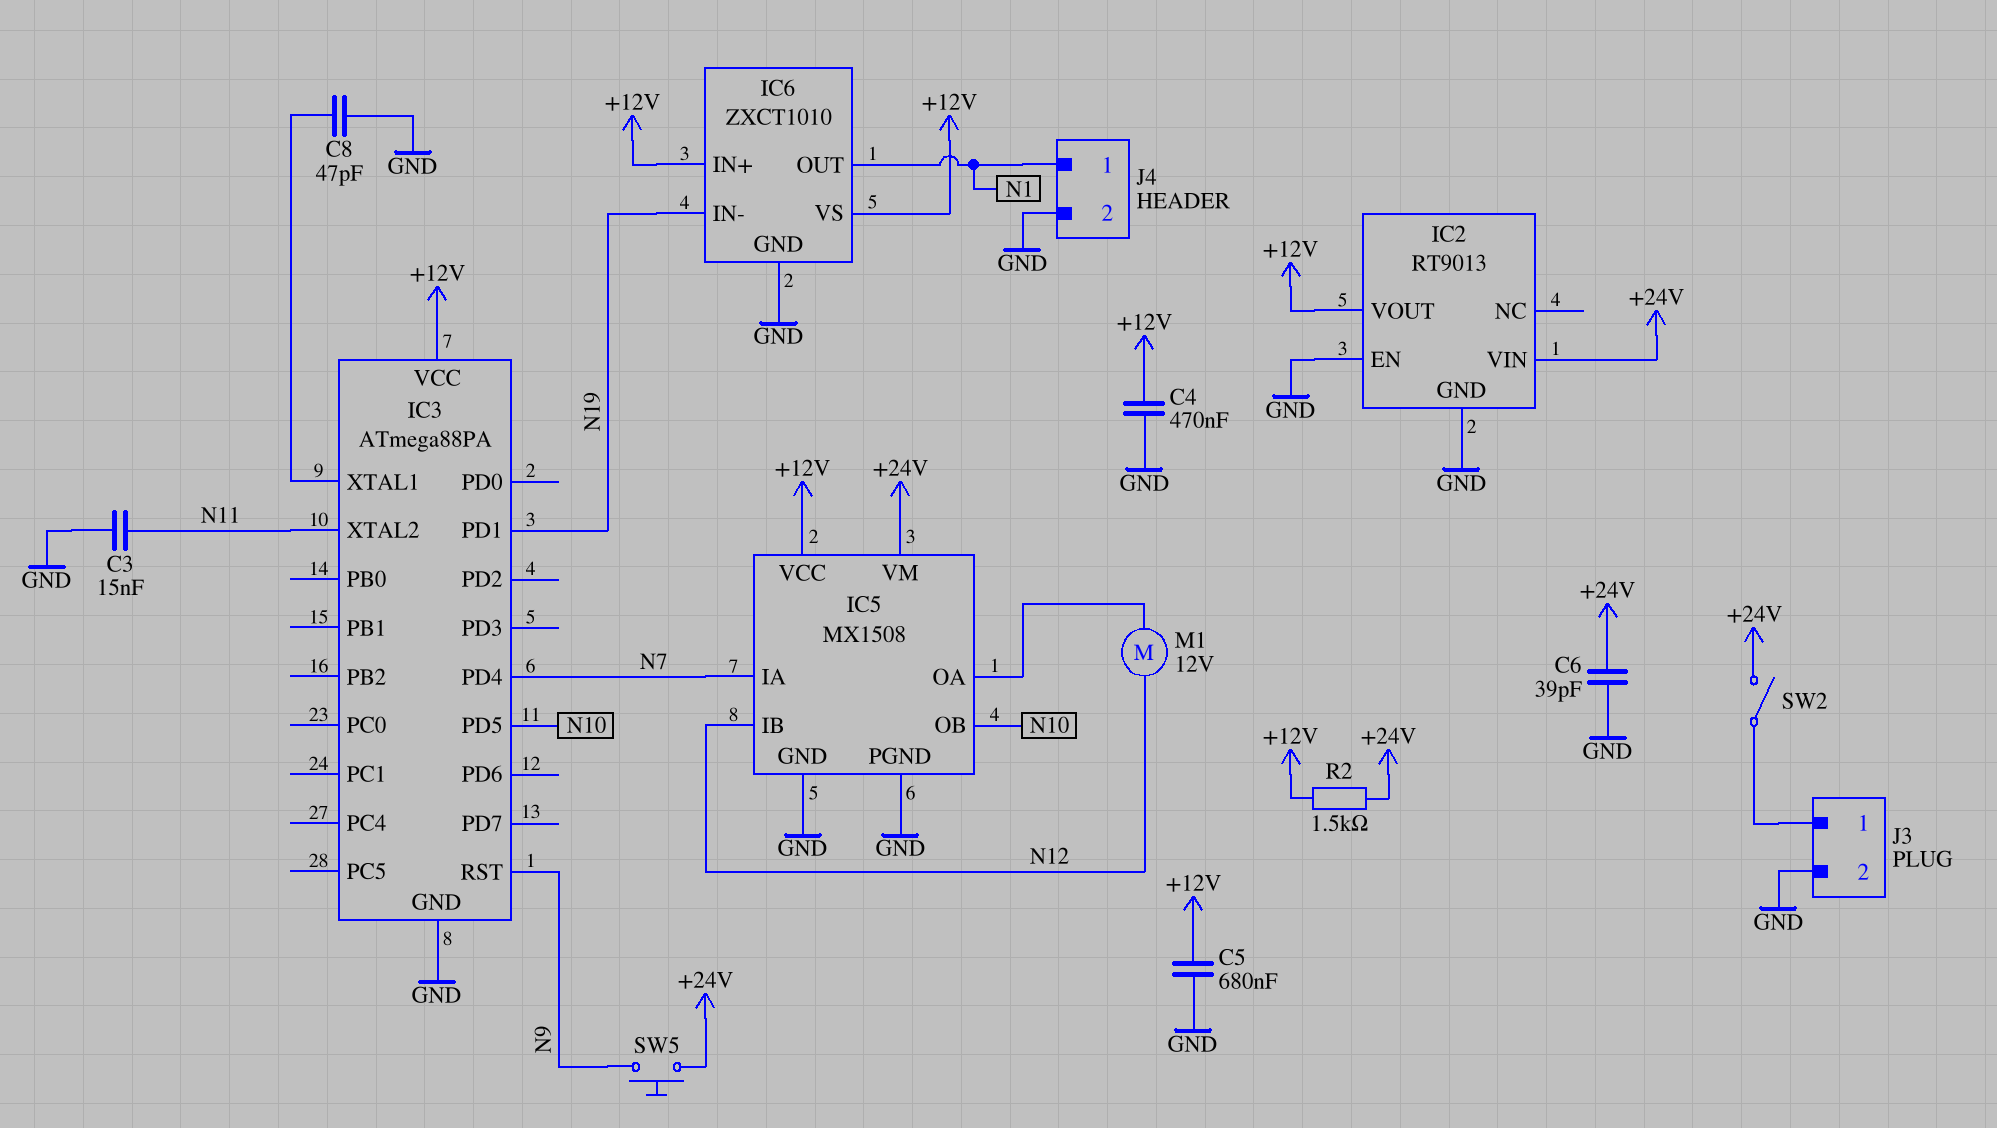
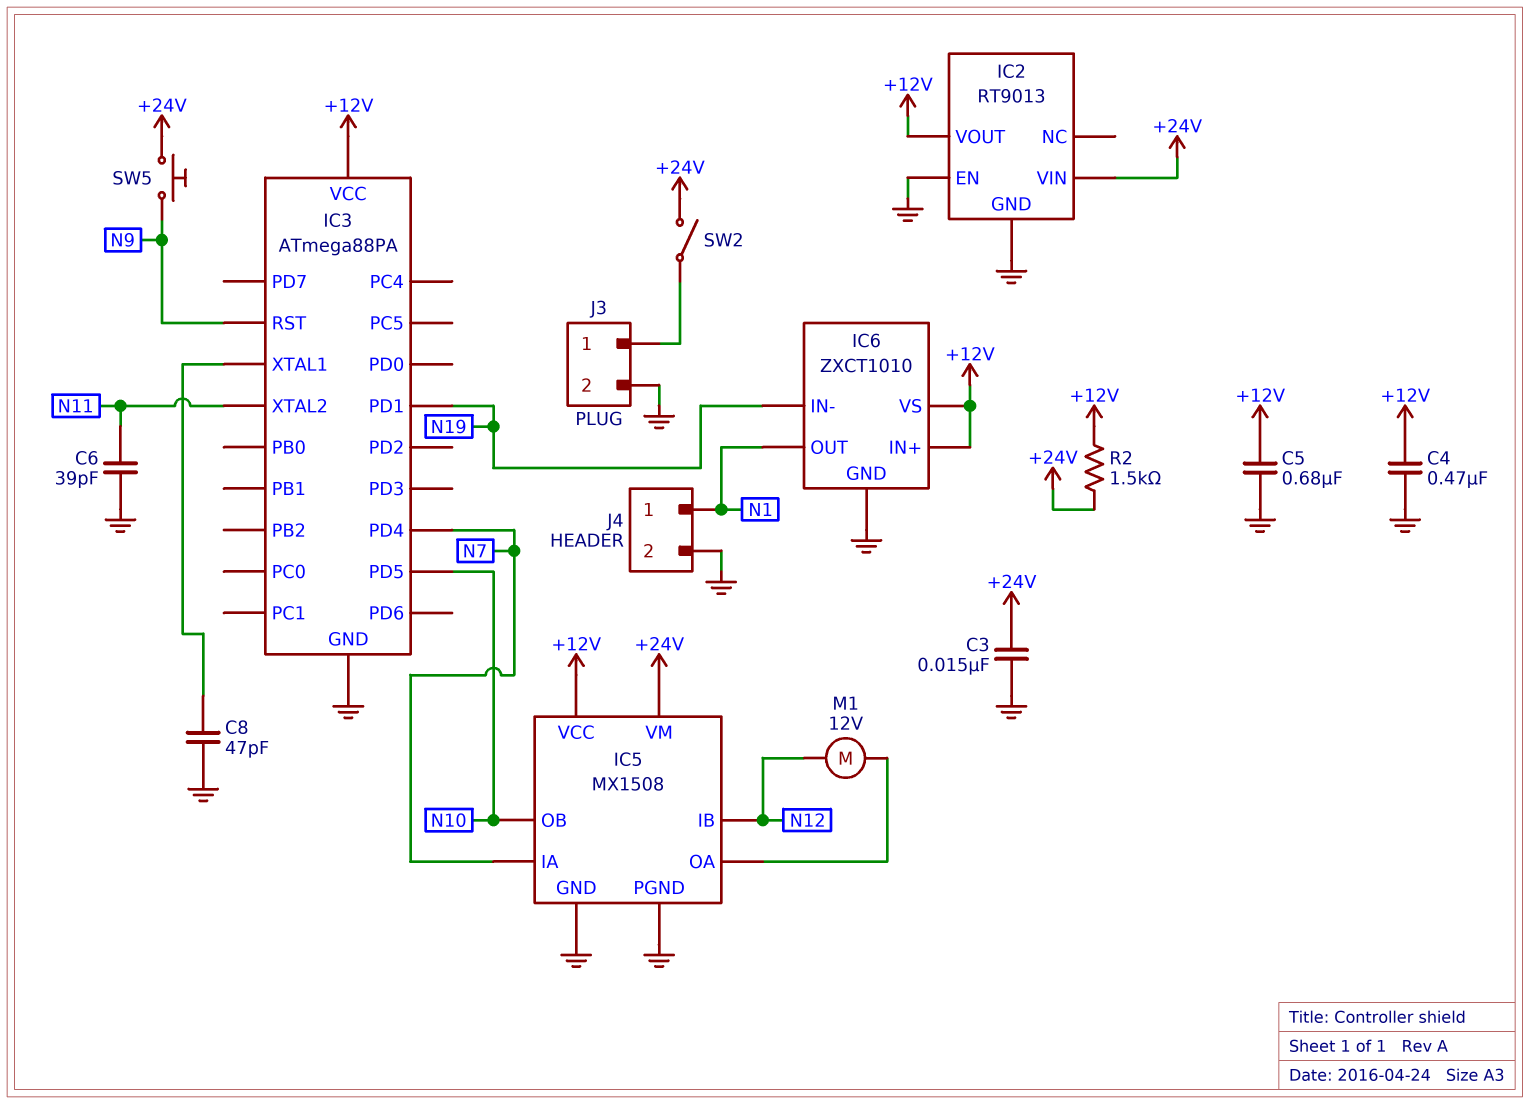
C3: 15nF (GND, N11) -> 15nF (+24V, GND)
C6: 39pF (+24V, GND) -> 39pF (GND, N11)

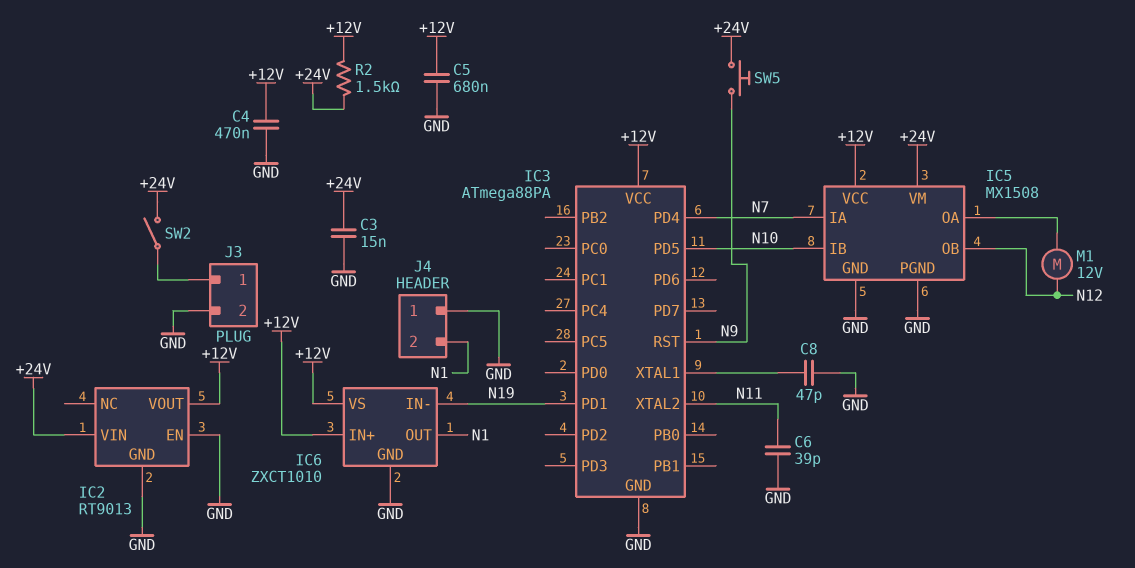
IC5 pin IB: N12 -> N10
IC5 pin OB: N10 -> N12
J4 pin 1: N1 -> GND
J4 pin 2: GND -> N1

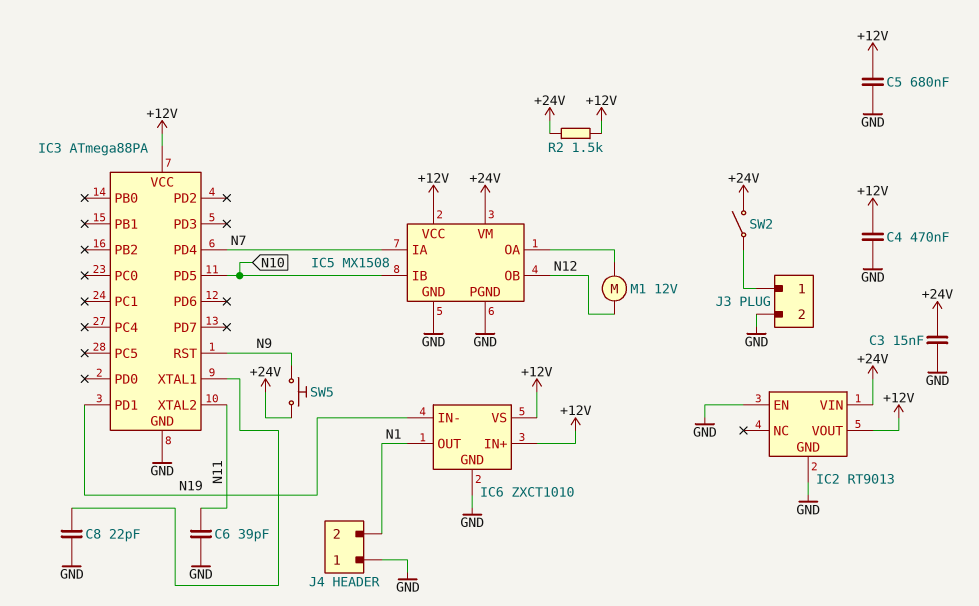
C8: 47pF (GND, IC3/XTAL1) -> 22pF (GND, IC3/XTAL1)

